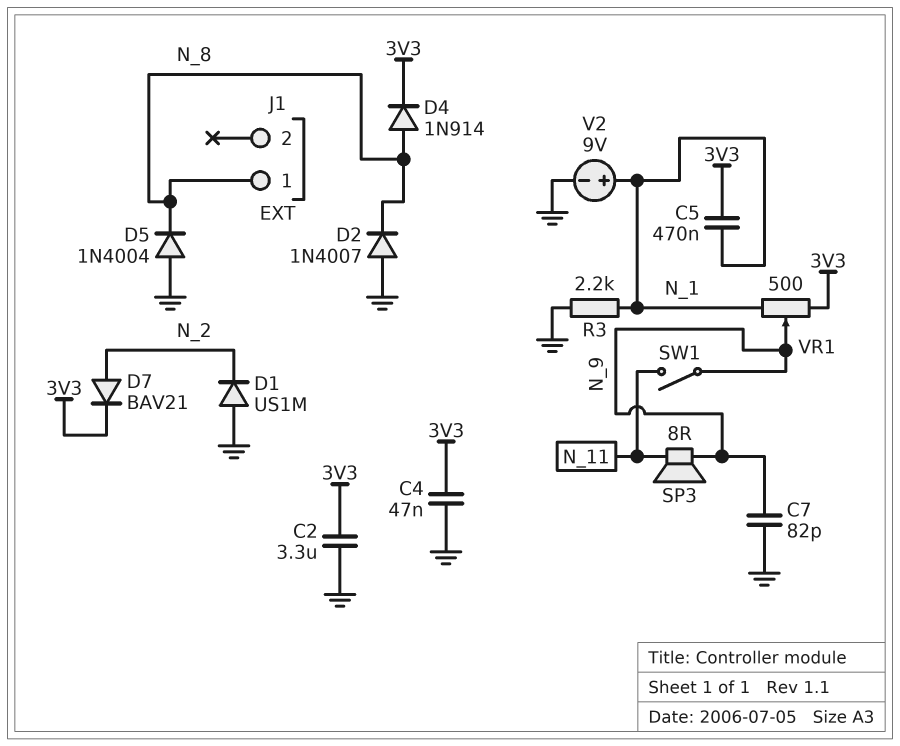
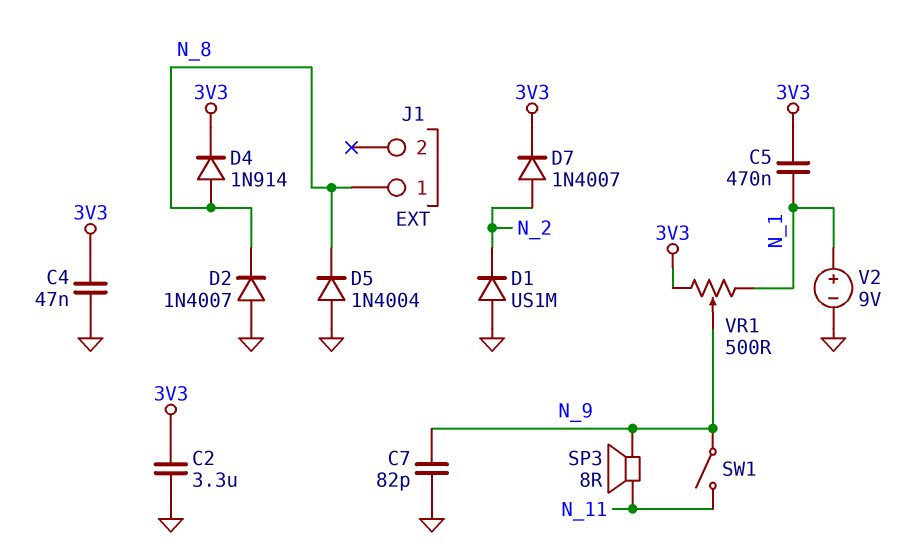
D7: diode BAV21 (A N_2, K 3V3) -> diode 1N4007 (A N_2, K 3V3)
R3: 2.2k (GND, N_1) -> none

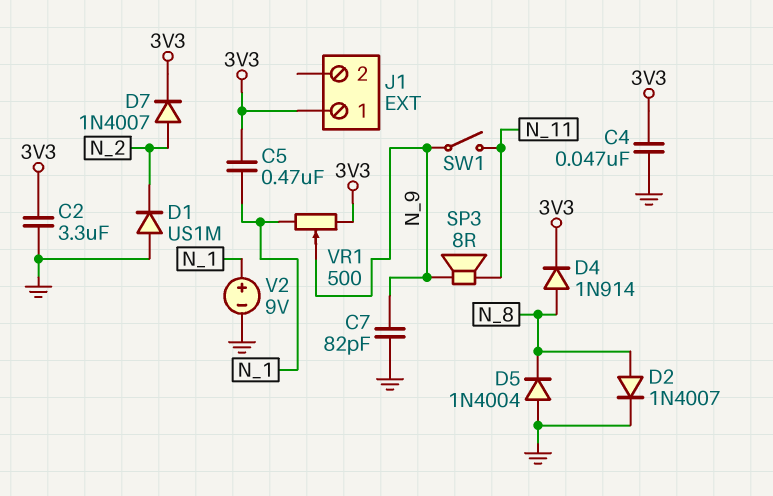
D2: diode 1N4007 (A GND, K N_8) -> diode 1N4007 (A N_8, K GND)
J1 pin 1: N_8 -> 3V3

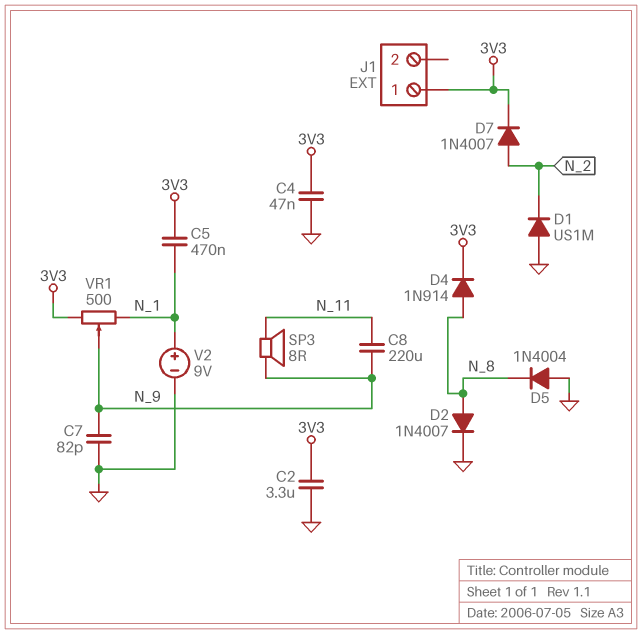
C8: none -> 220uF (N_9, N_11)
SW1: switch (N_9, N_11) -> none

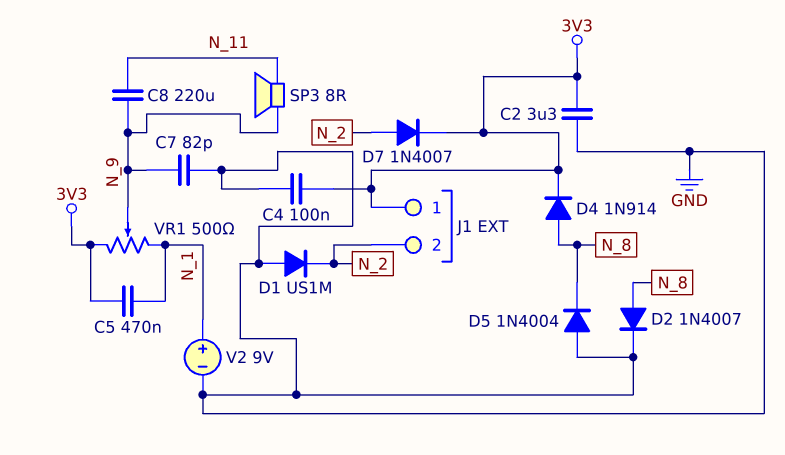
C4: 47nF (3V3, GND) -> 100nF (3V3, GND)
J1 pin 2: none -> N_2

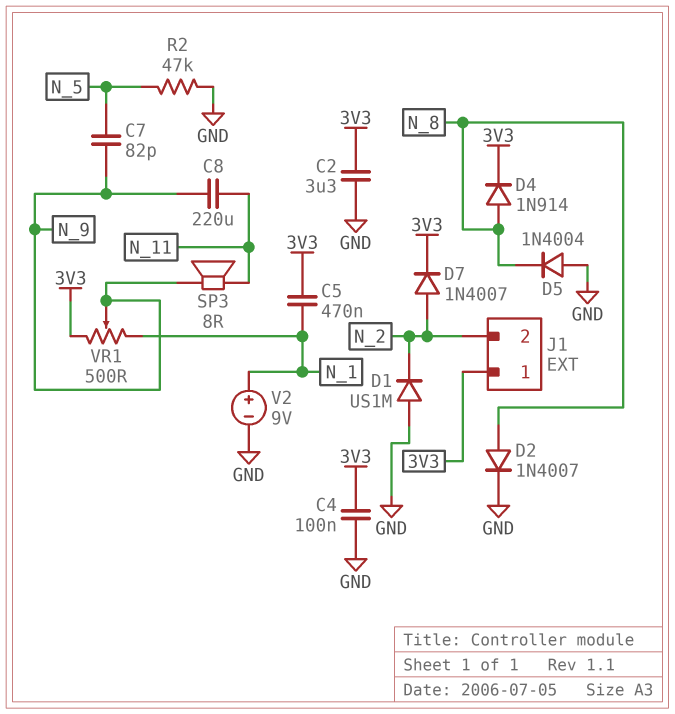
C7: 82pF (GND, N_9) -> 82pF (N_5, N_9)
R2: none -> 47k (GND, N_5)

